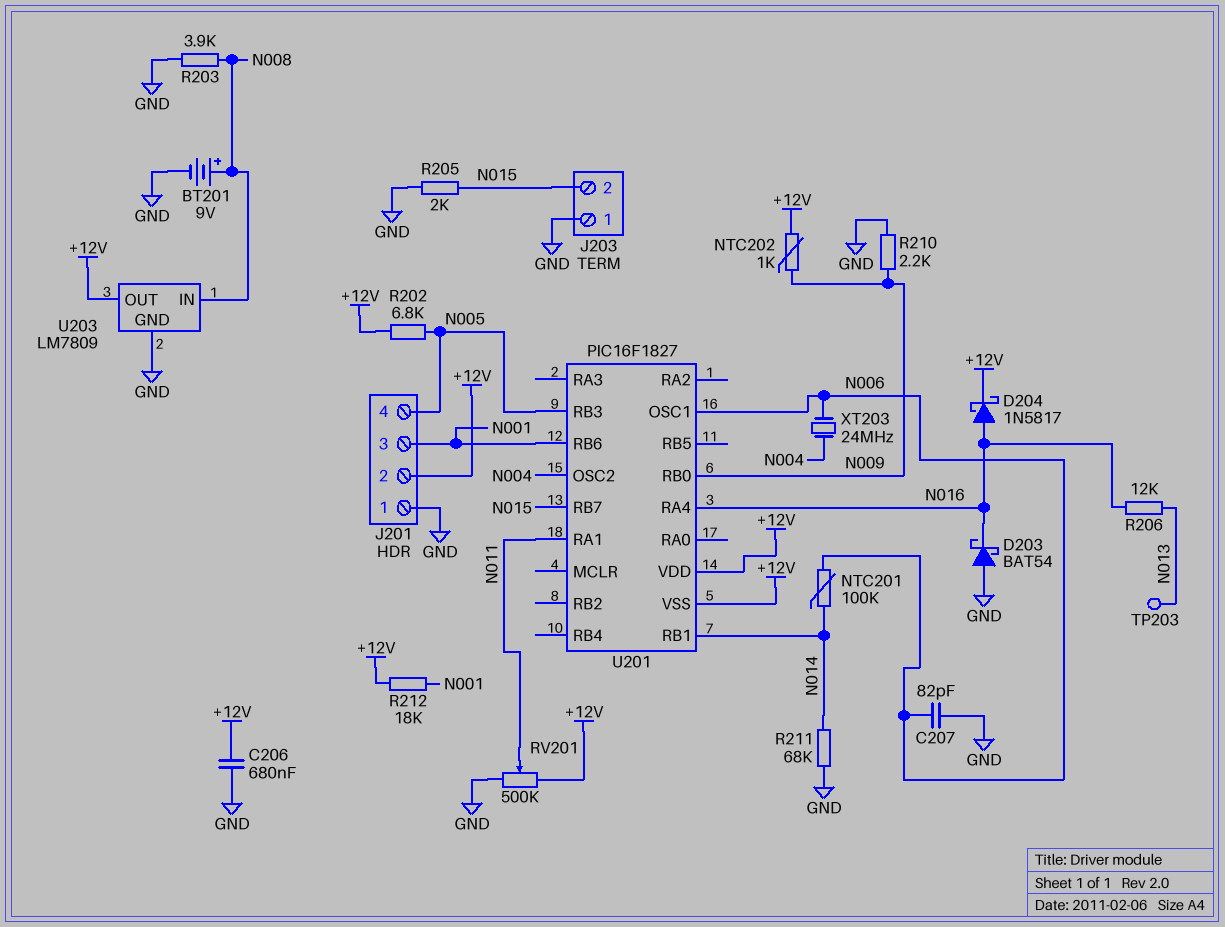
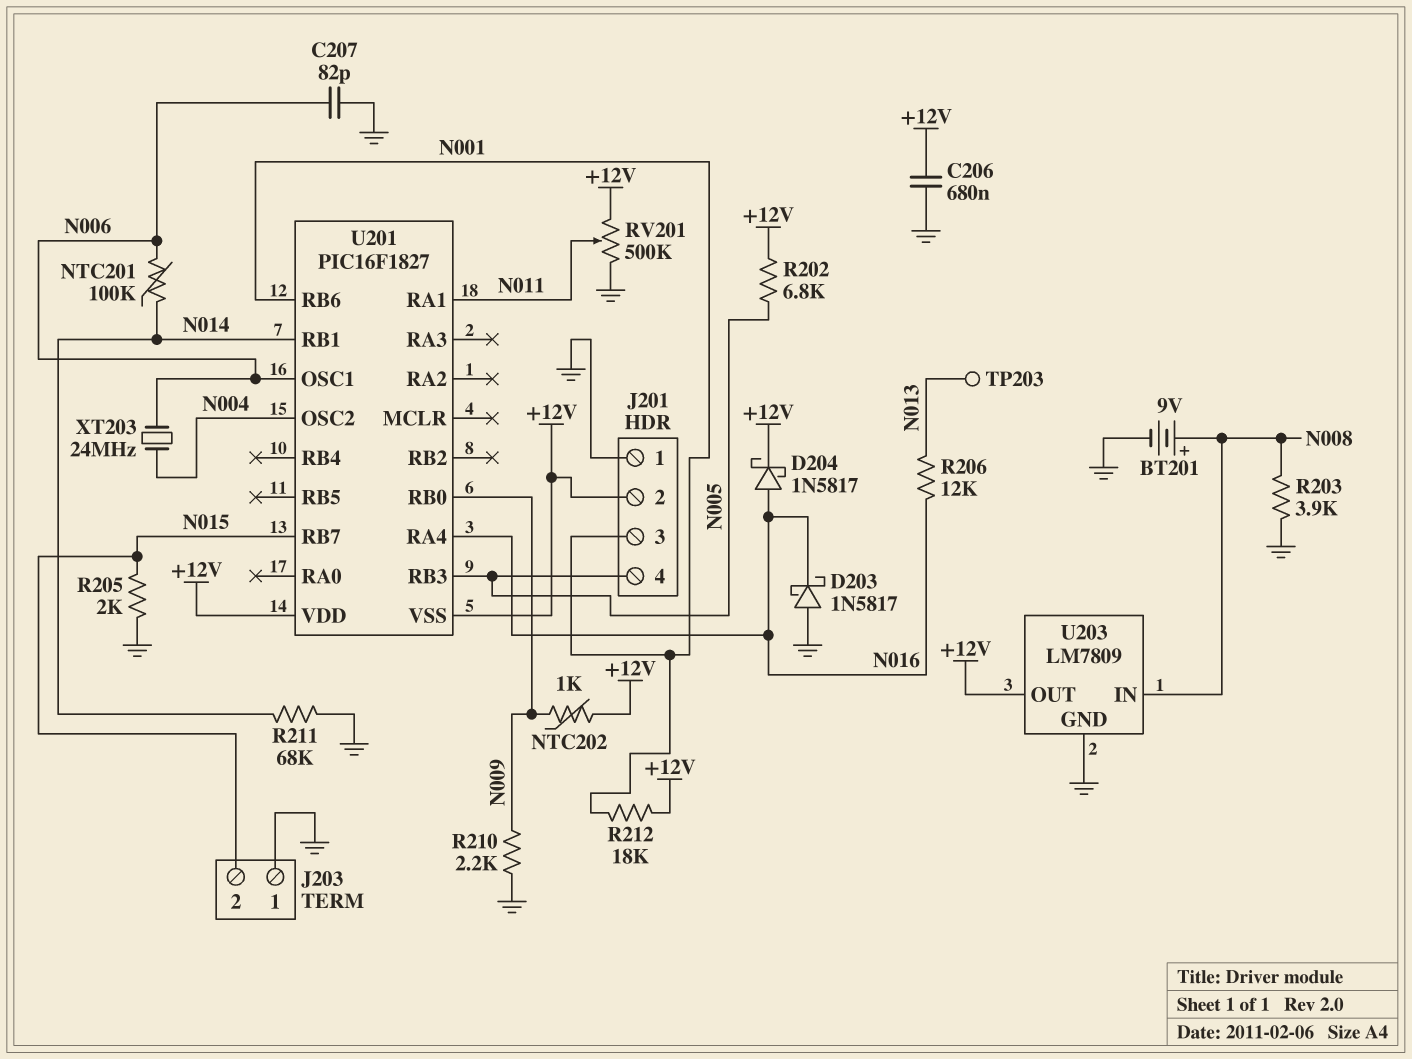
D203: schottky BAT54 (A GND, K N016) -> schottky 1N5817 (A GND, K N016)

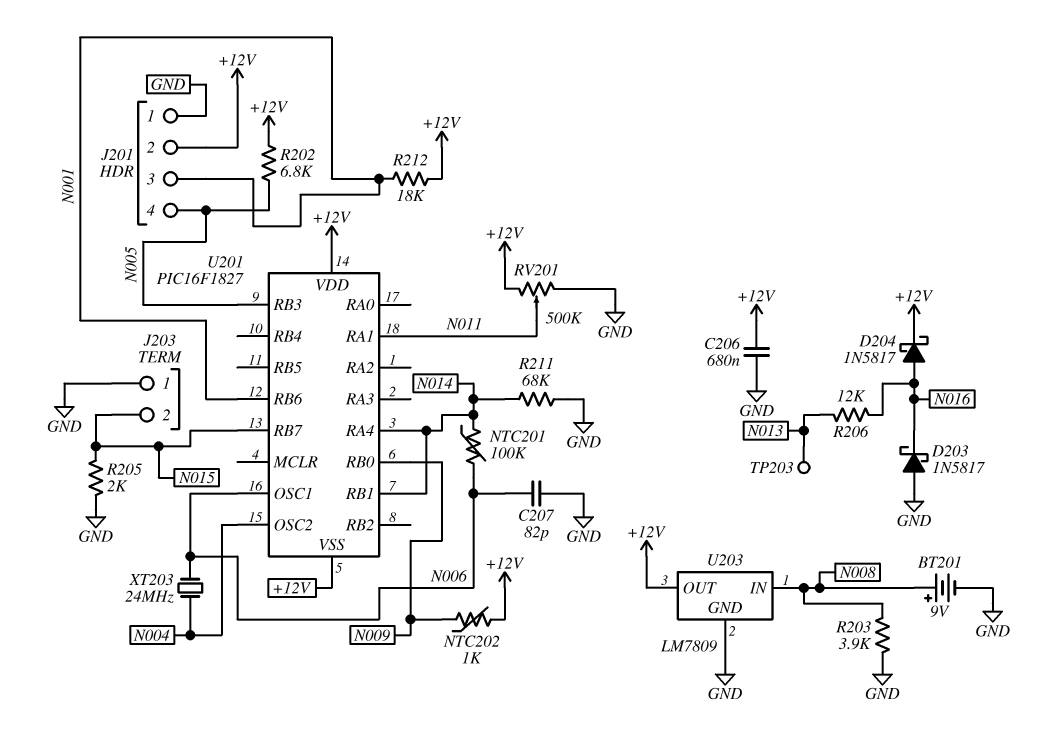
R210: 2.2k (GND, N009) -> none
U201 pin RA4: N016 -> N014

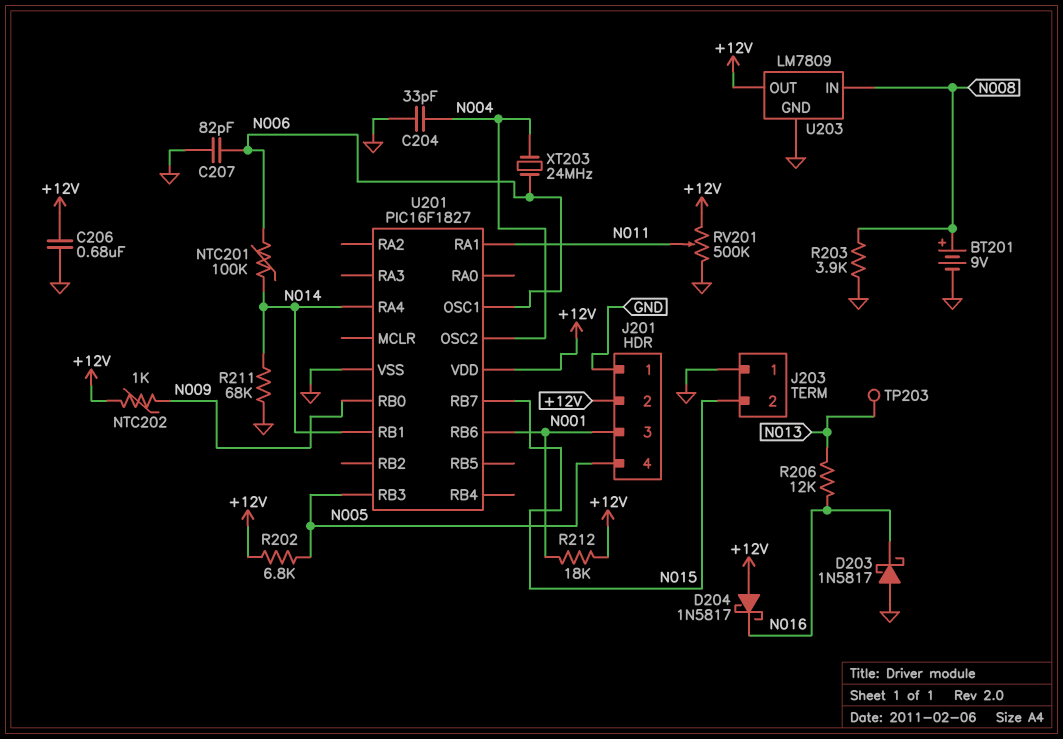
C204: none -> 33pF (GND, N004)
D204: schottky 1N5817 (A N016, K +12V) -> schottky 1N5817 (A +12V, K N016)
R205: 2k (GND, N015) -> none
U201 pin VSS: +12V -> GND

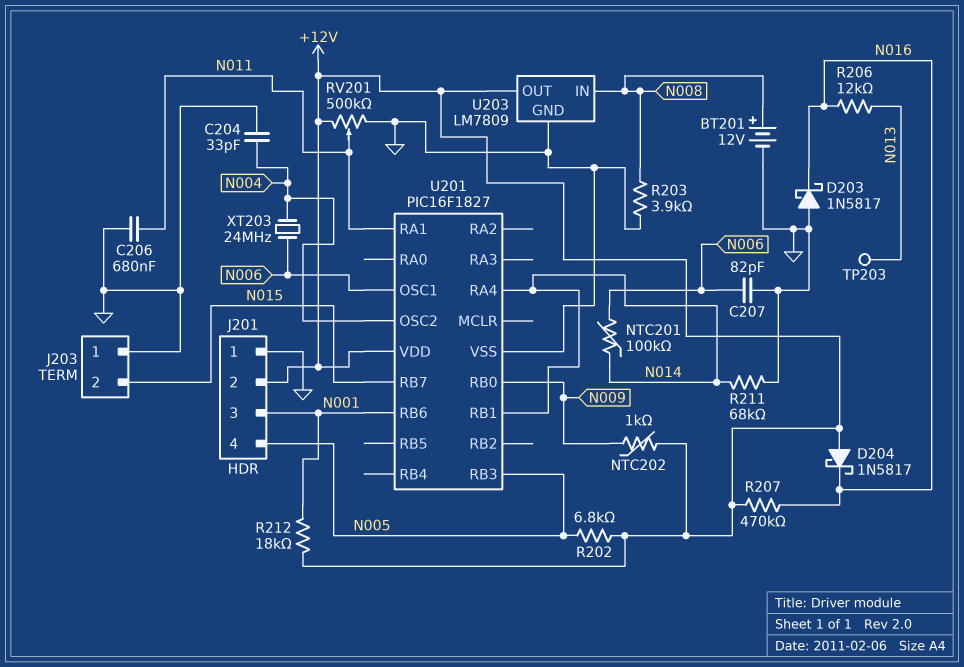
BT201: 9V (plus N008, minus GND) -> 12V (plus N008, minus GND)
C206: 680nF (+12V, GND) -> 680nF (GND, N011)
R207: none -> 470k (+12V, N016)

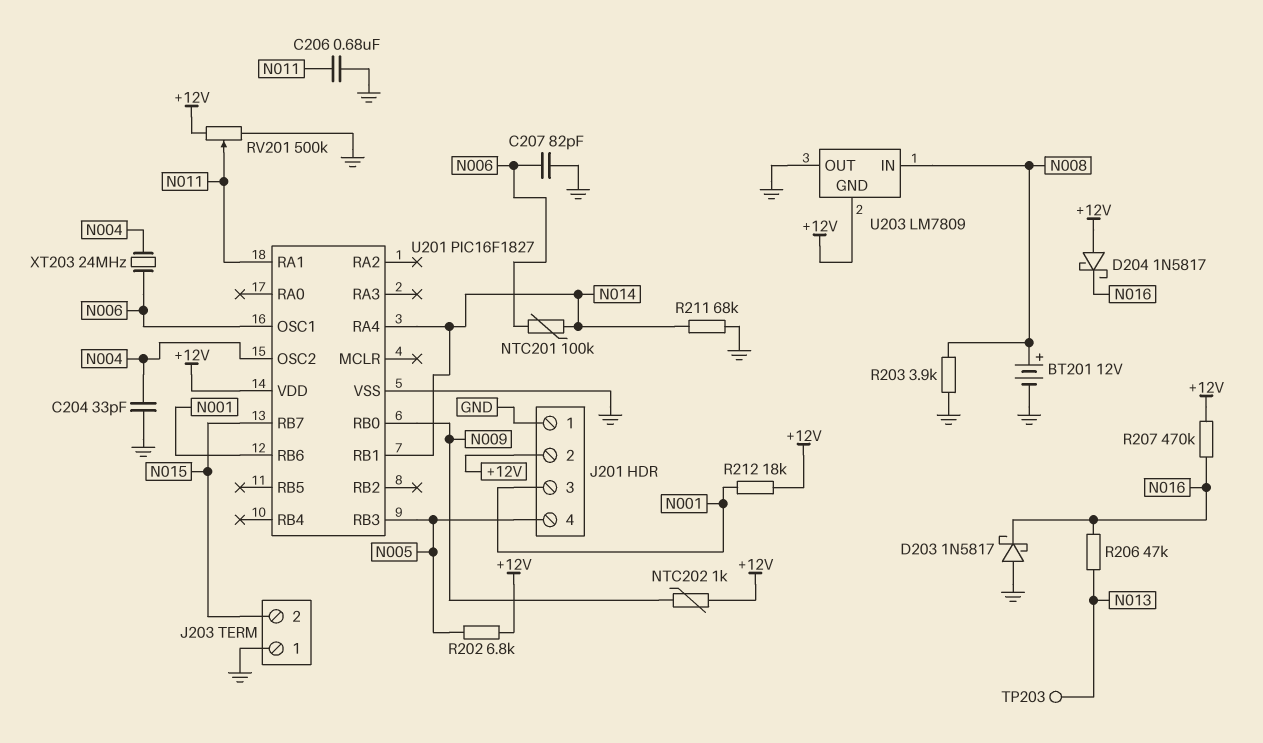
R206: 12k (N013, N016) -> 47k (N013, N016)
U203 pin GND: GND -> +12V
U203 pin OUT: +12V -> GND

